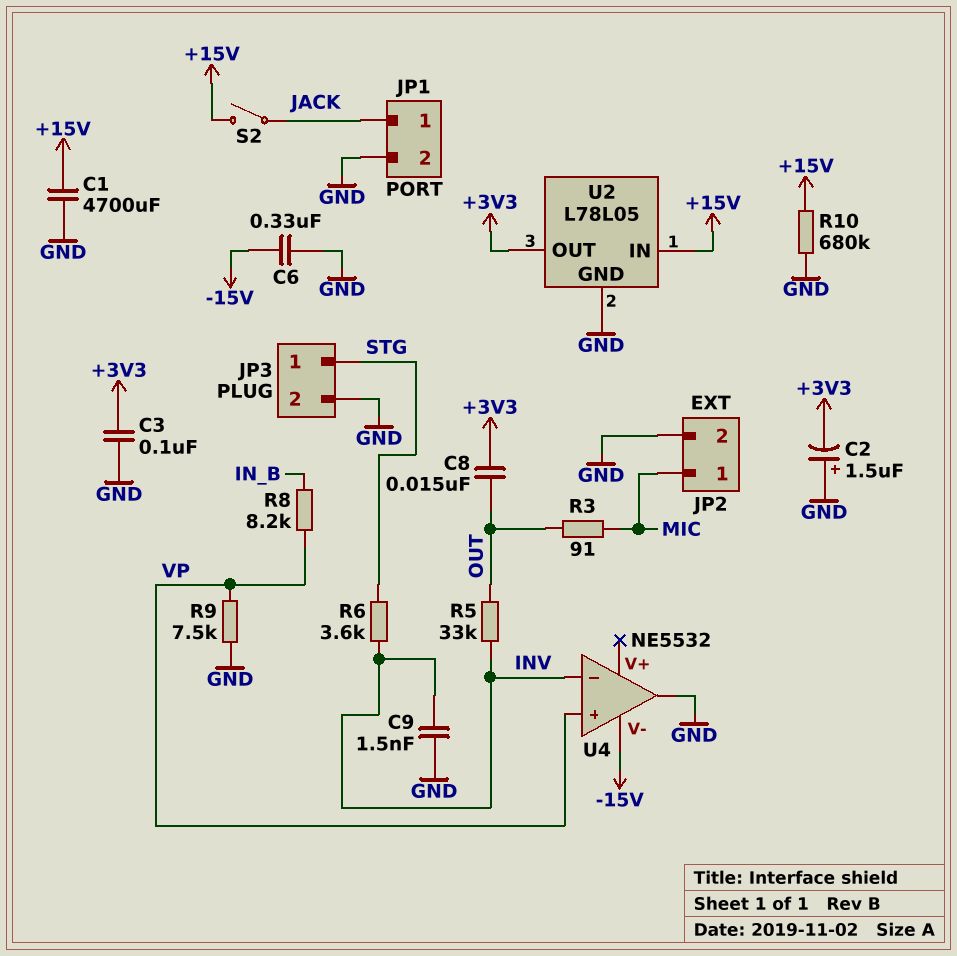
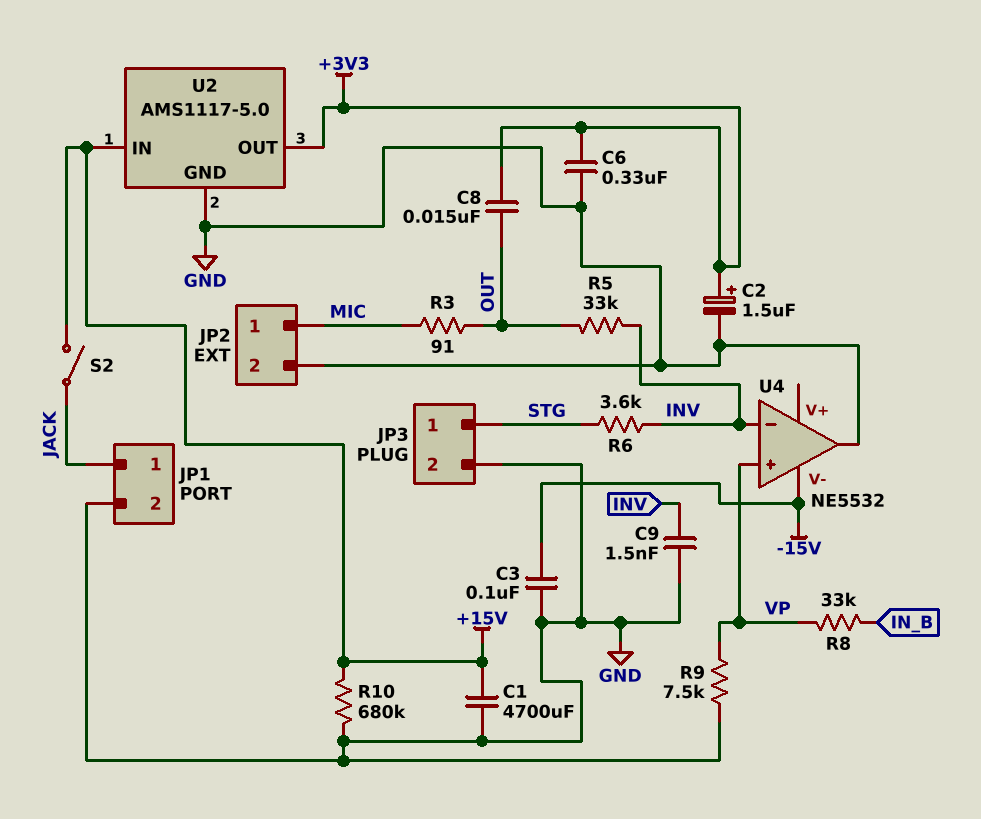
C2: 1.5uF (plus GND, minus +3V3) -> 1.5uF (plus +3V3, minus GND)
C3: 100nF (+3V3, GND) -> 100nF (-15V, GND)
C6: 330nF (-15V, GND) -> 330nF (+3V3, GND)
R8: 8.2k (IN_B, VP) -> 33k (IN_B, VP)
U2: L78L05 -> AMS1117-5.0

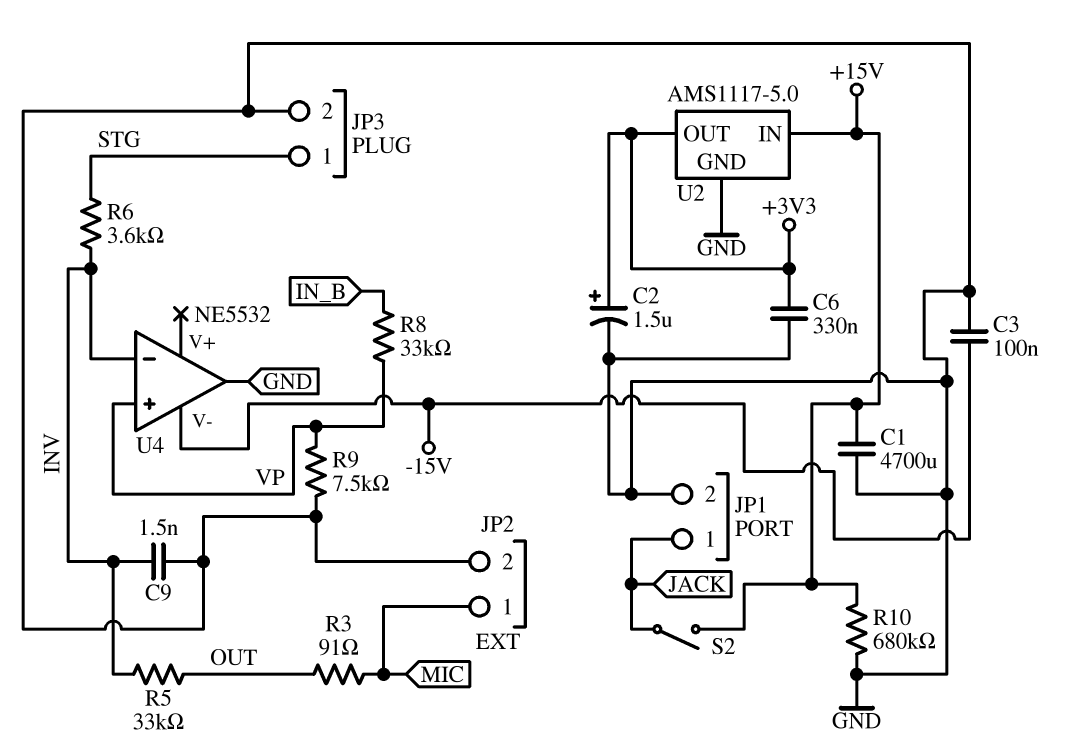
C8: 15nF (+3V3, OUT) -> none

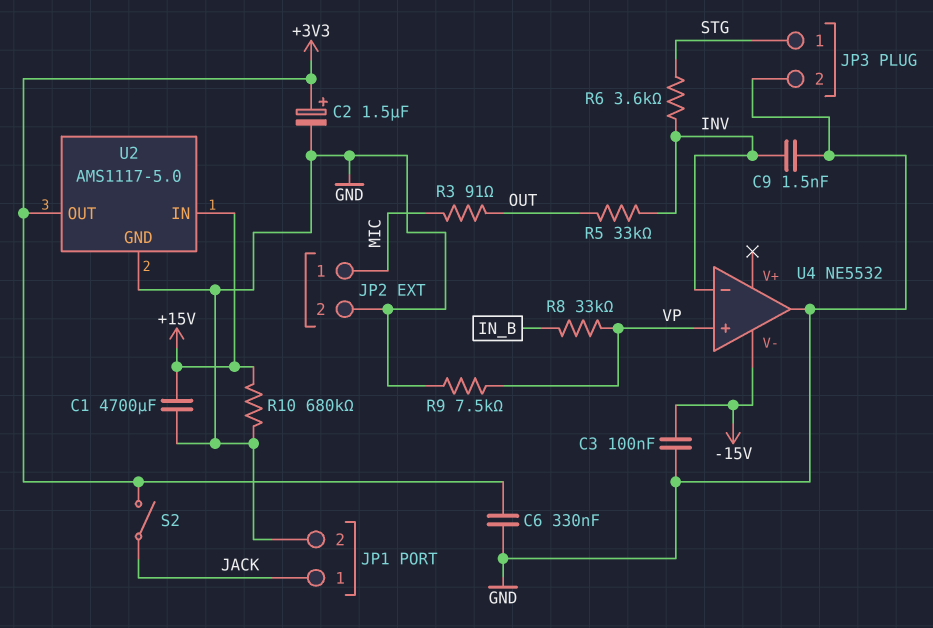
S2: switch (+15V, JACK) -> switch (+3V3, JACK)

